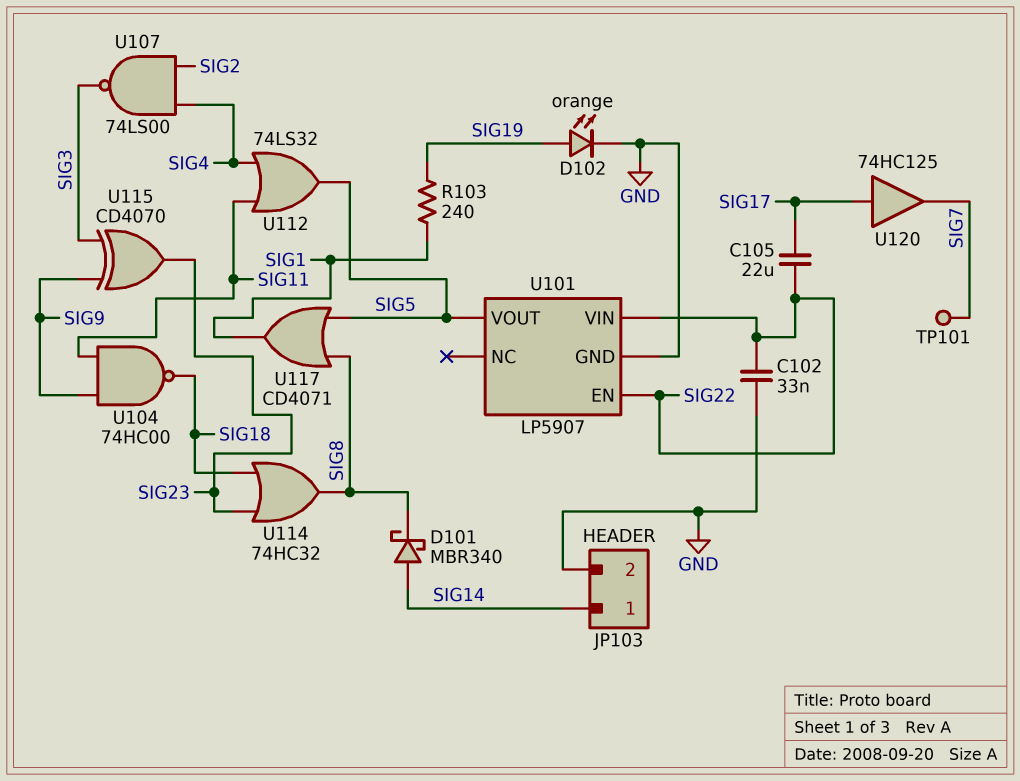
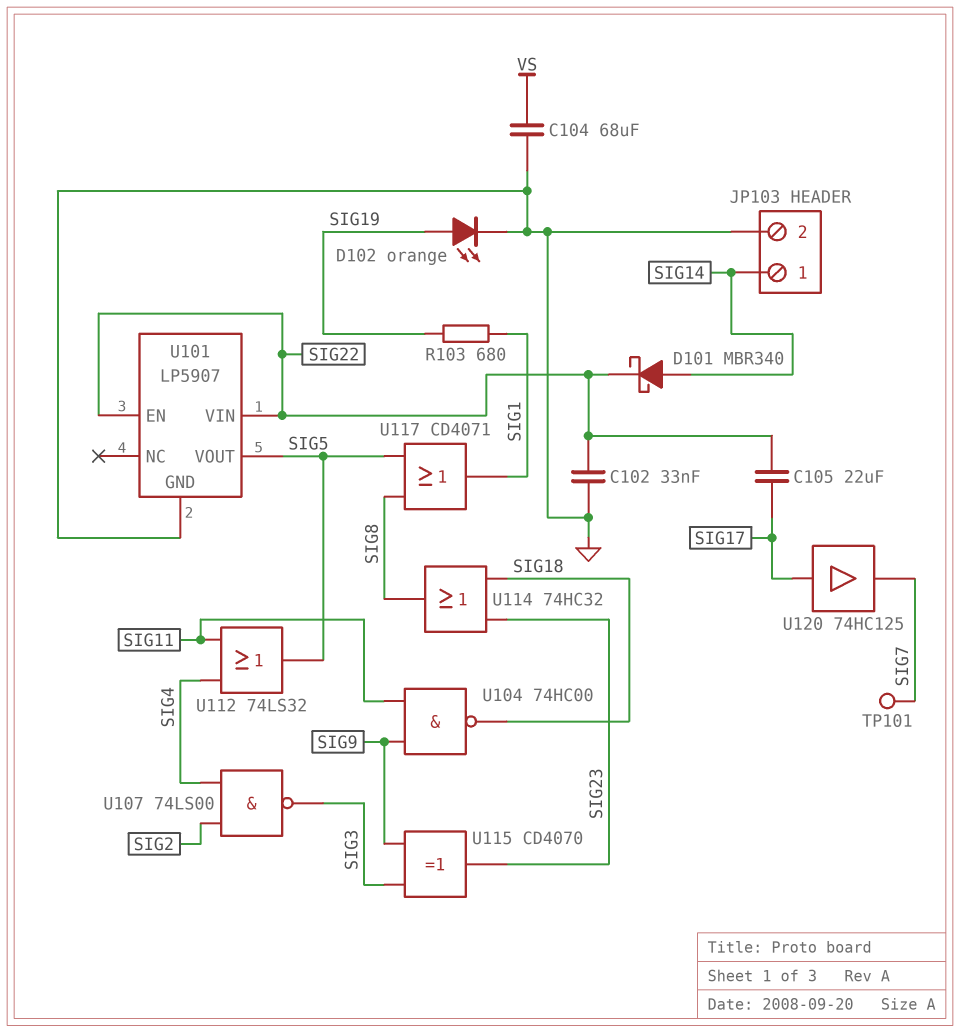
C104: none -> 68uF (GND, VS)
D101: schottky MBR340 (A SIG14, K SIG8) -> schottky MBR340 (A SIG14, K SIG22)
R103: 240 (SIG1, SIG19) -> 680 (SIG1, SIG19)

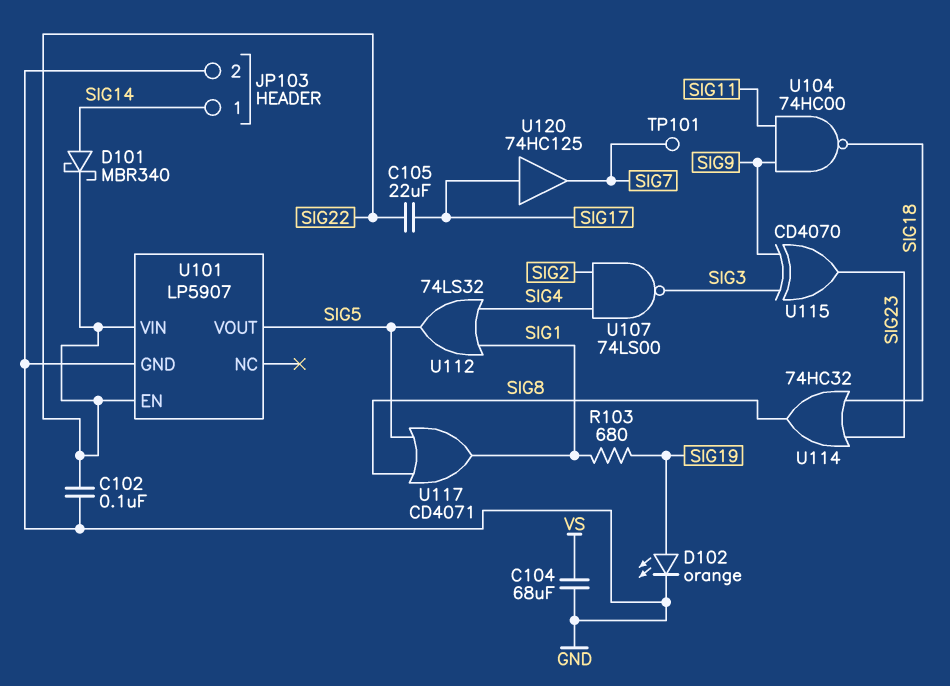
C102: 33nF (GND, SIG22) -> 100nF (GND, SIG22)
U112: OR 74LS32 (in SIG4, in SIG11, out SIG5) -> OR 74LS32 (in SIG1, in SIG4, out SIG5)

